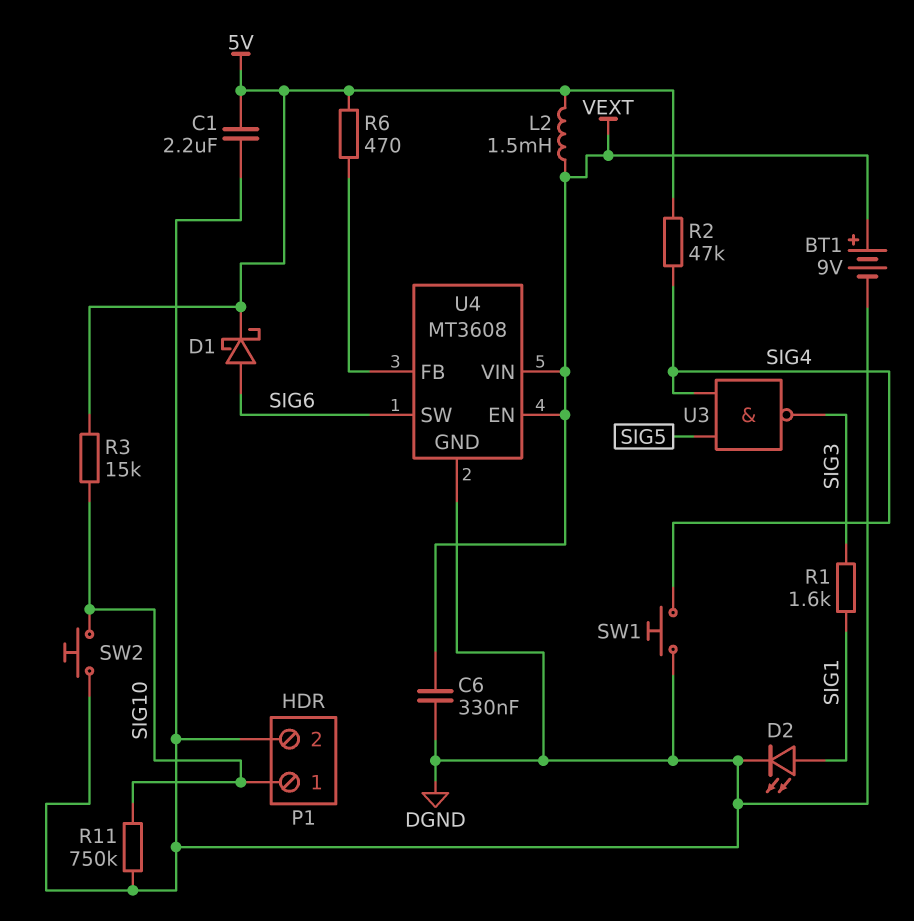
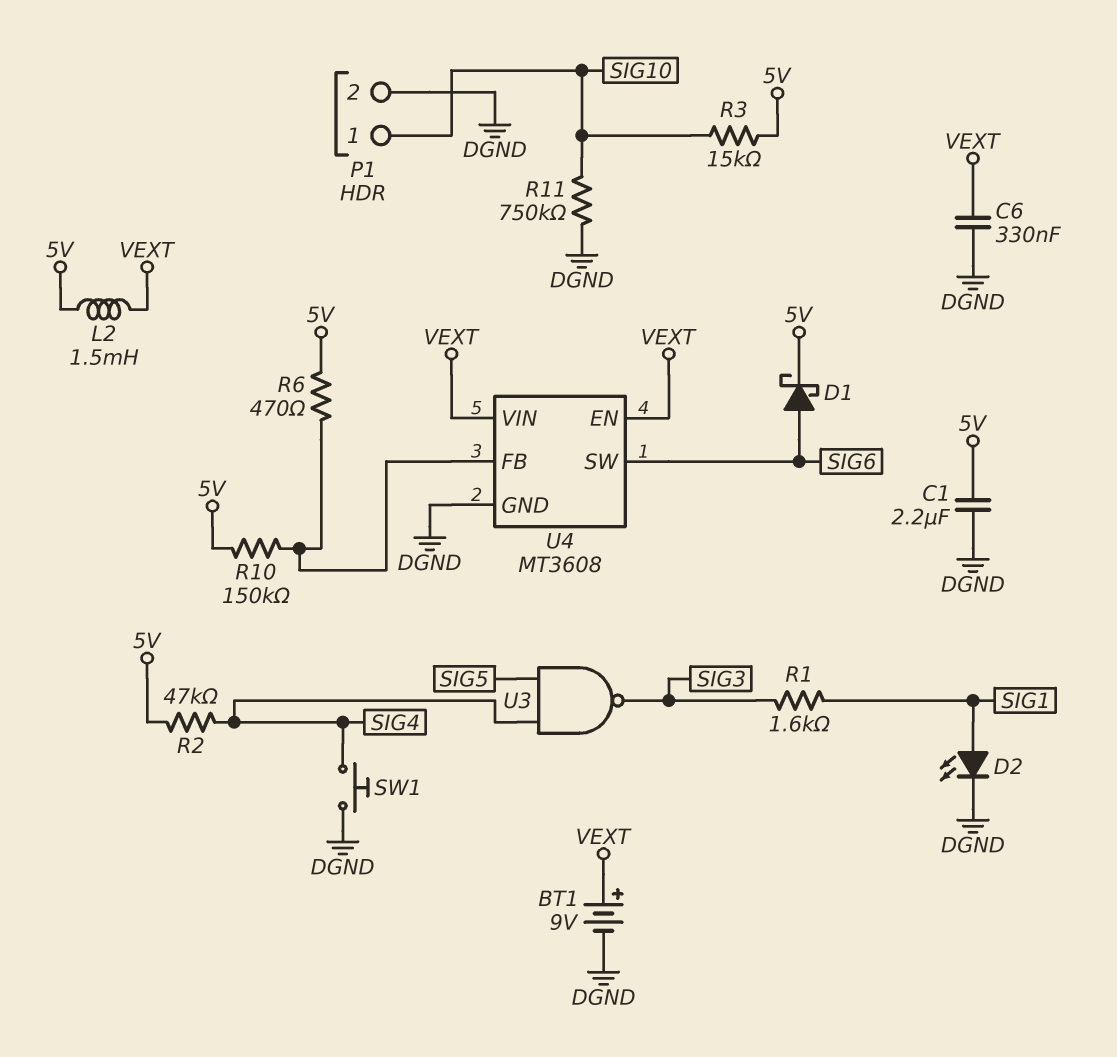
R10: none -> 150k (5V, U4/FB)
SW2: button (DGND, SIG10) -> none

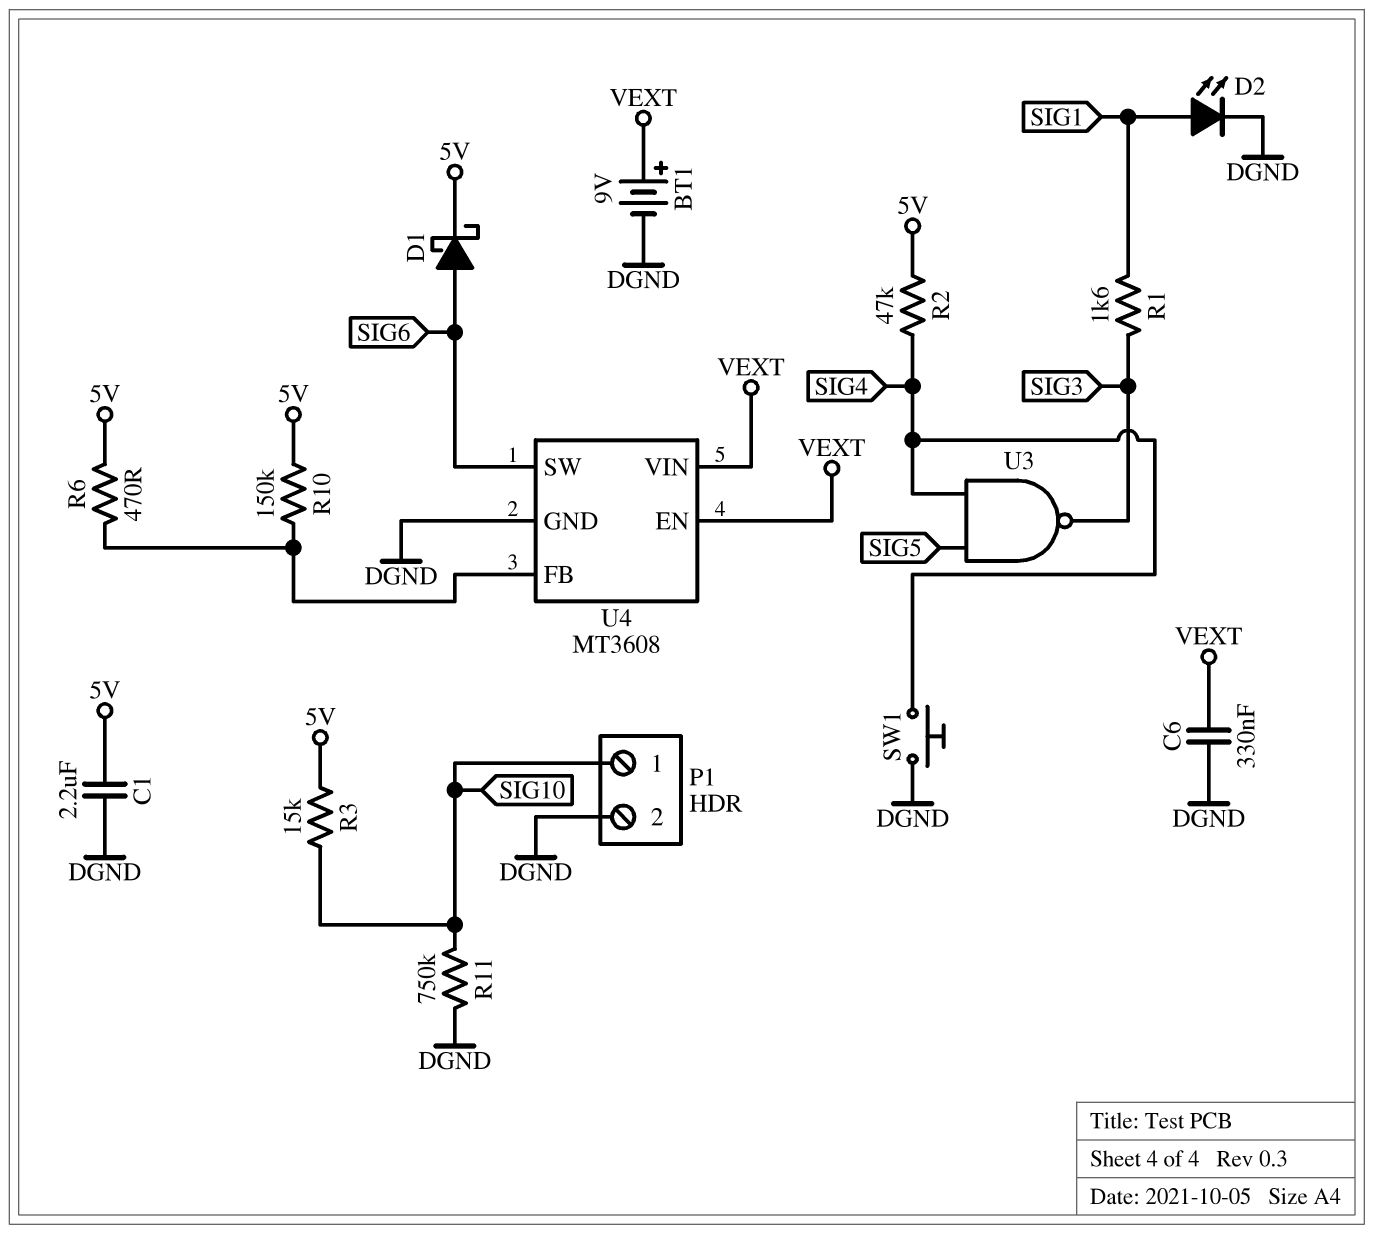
L2: 1.5mH (5V, VEXT) -> none

